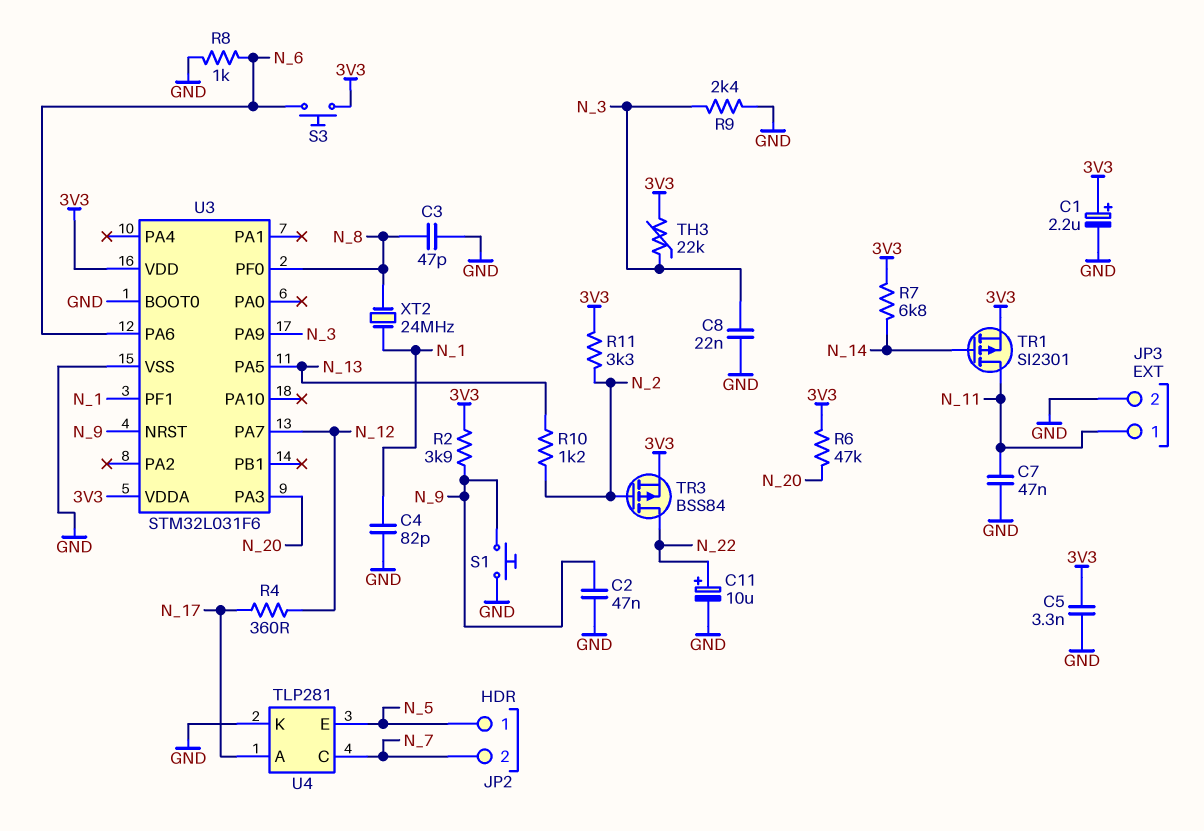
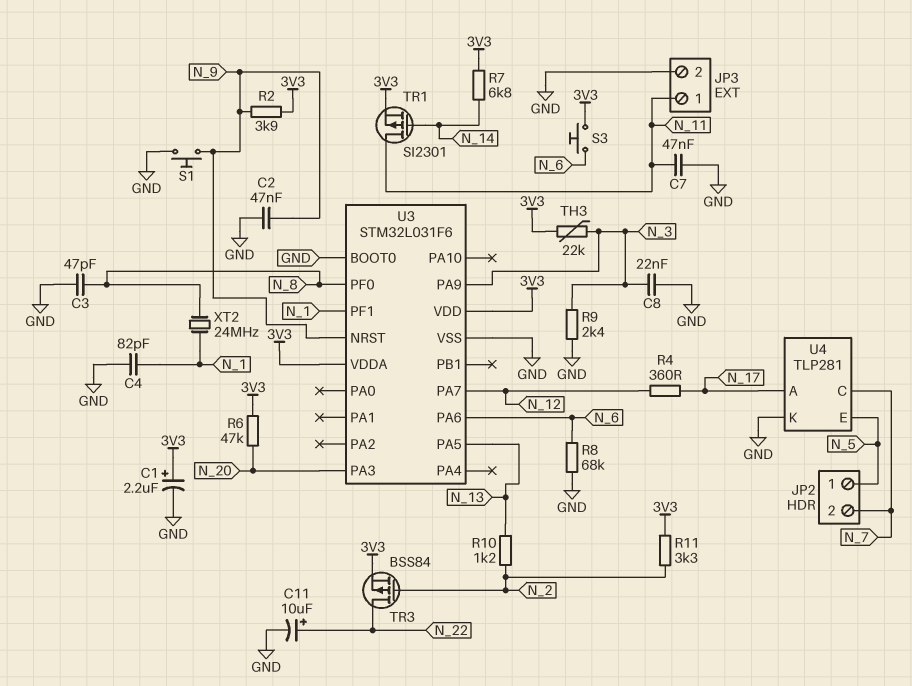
C5: 3.3nF (3V3, GND) -> none
R8: 1k (GND, N_6) -> 68k (GND, N_6)

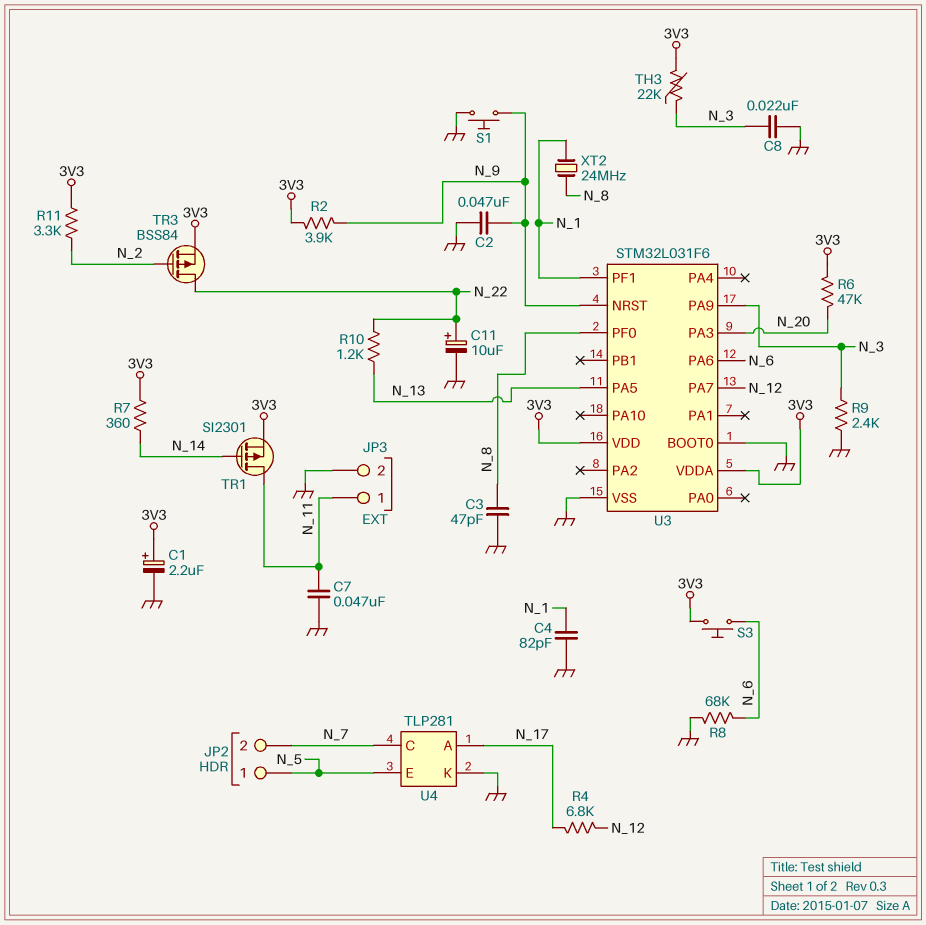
R4: 360 (N_12, N_17) -> 6.8k (N_12, N_17)
R7: 6.8k (3V3, N_14) -> 360 (3V3, N_14)
R10: 1.2k (N_2, N_13) -> 1.2k (N_13, N_22)

